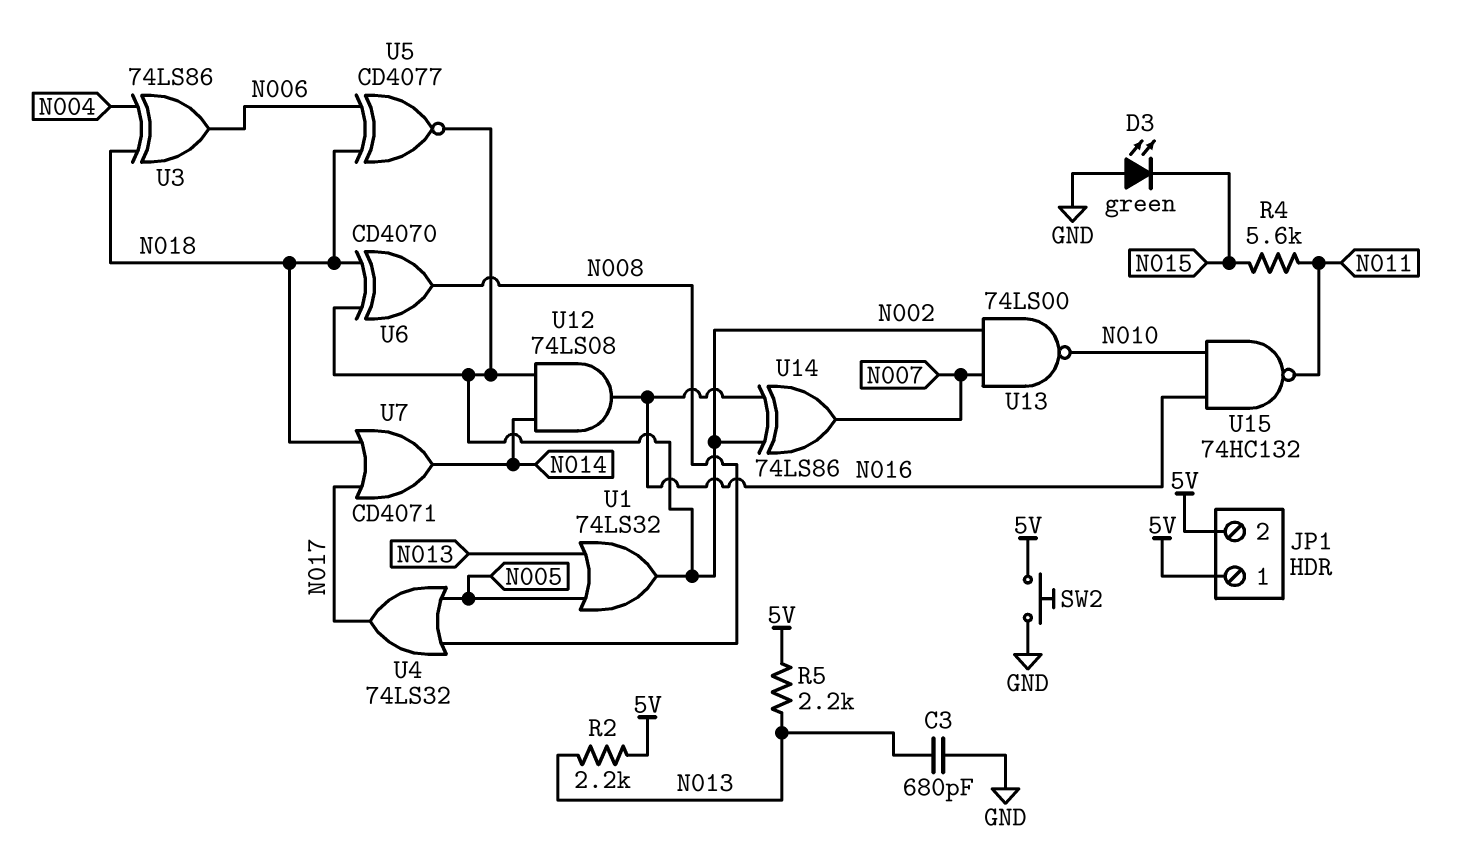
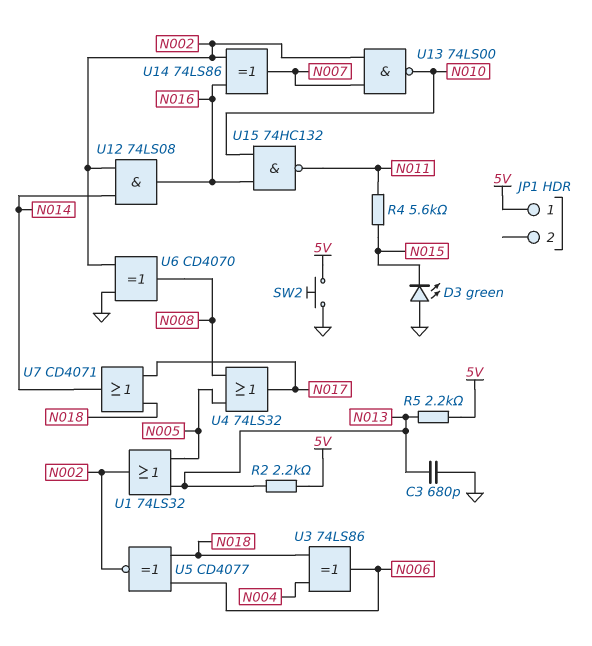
JP1 pin 2: 5V -> none
U6: XOR CD4070 (in N002, in N018, out N008) -> XOR CD4070 (in GND, in N002, out N008)

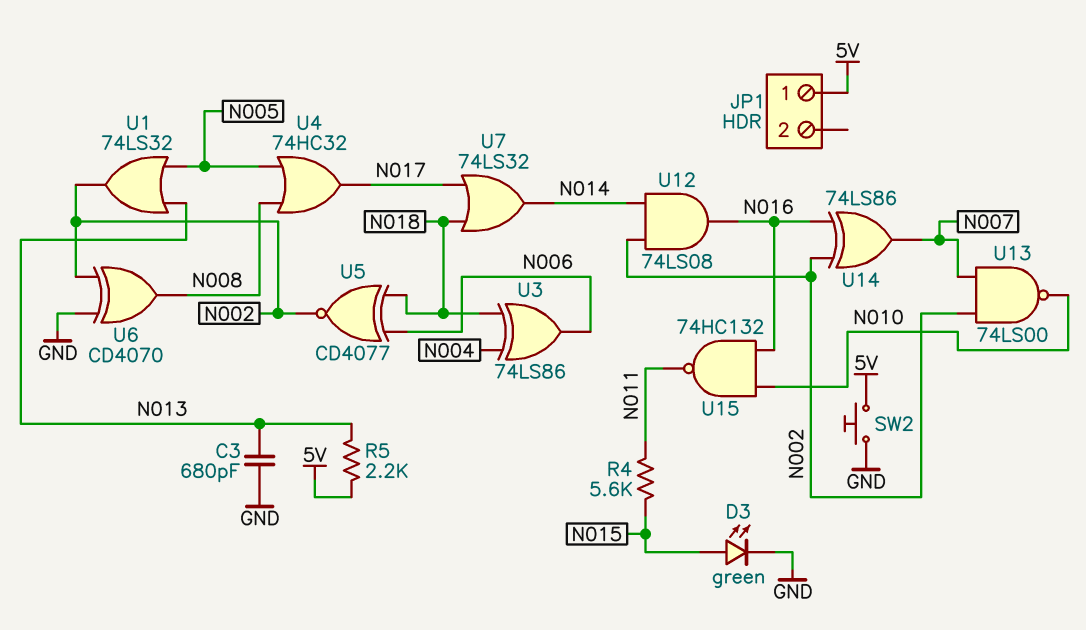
D3: LED green (A GND, K N015) -> LED green (A N015, K GND)
R2: 2.2k (5V, N013) -> none
U4: OR 74LS32 (in N005, in N008, out N017) -> OR 74HC32 (in N005, in N008, out N017)
U7: OR CD4071 (in N017, in N018, out N014) -> OR 74LS32 (in N017, in N018, out N014)

